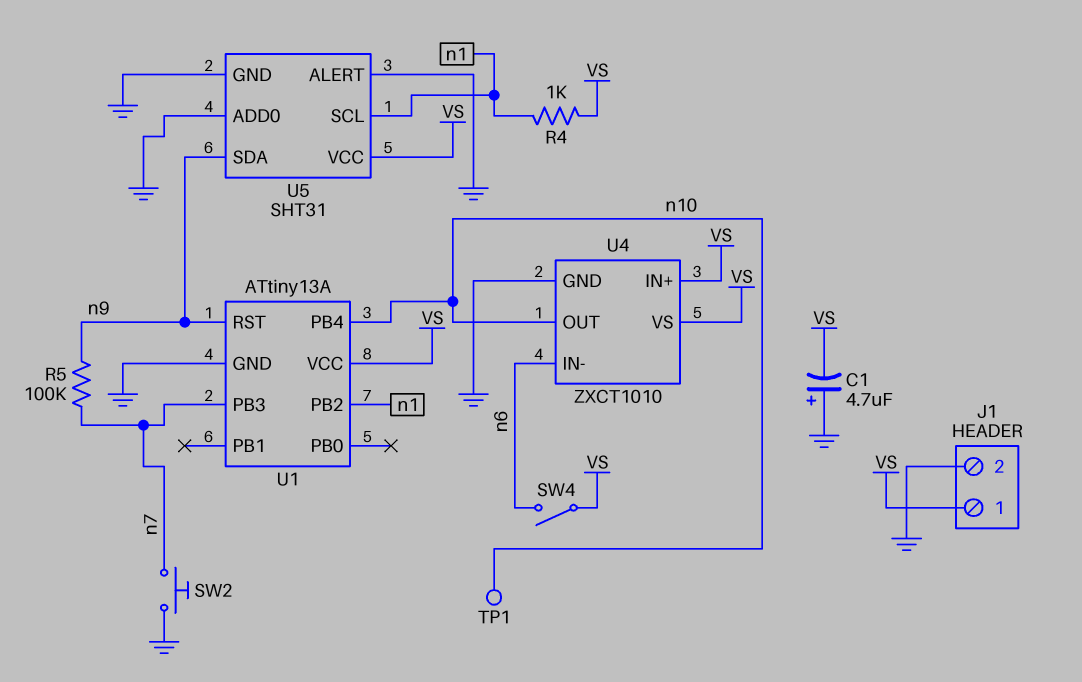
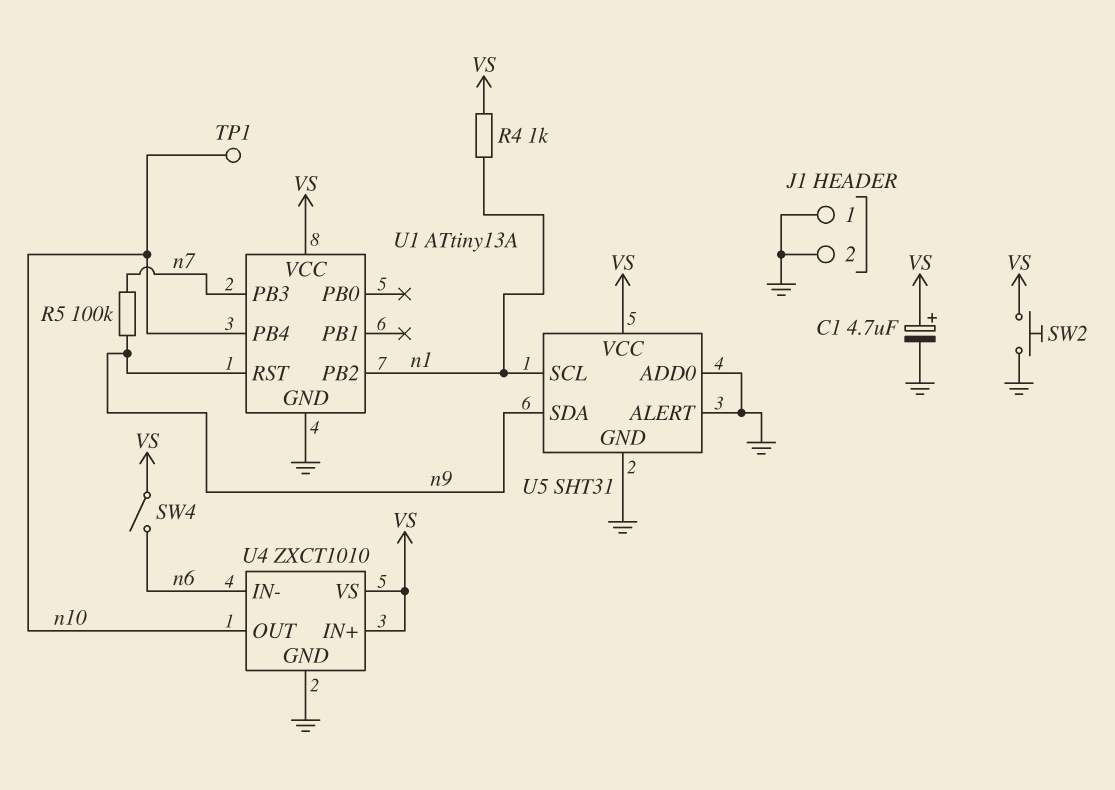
C1: 4.7uF (plus GND, minus VS) -> 4.7uF (plus VS, minus GND)
J1 pin 1: VS -> GND
SW2: button (GND, n7) -> button (GND, VS)

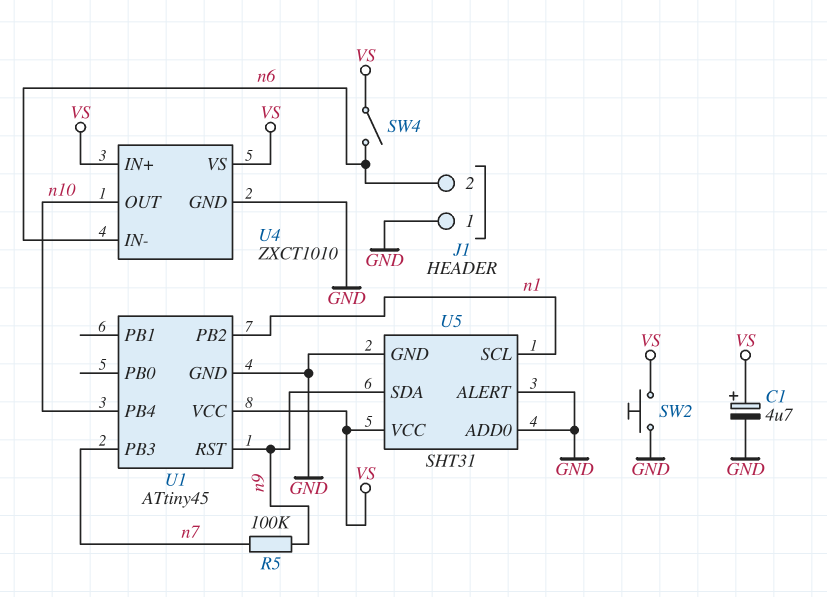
J1 pin 2: GND -> n6
R4: 1k (VS, n1) -> none
TP1: test point (n10) -> none
U1: ATtiny13A -> ATtiny45

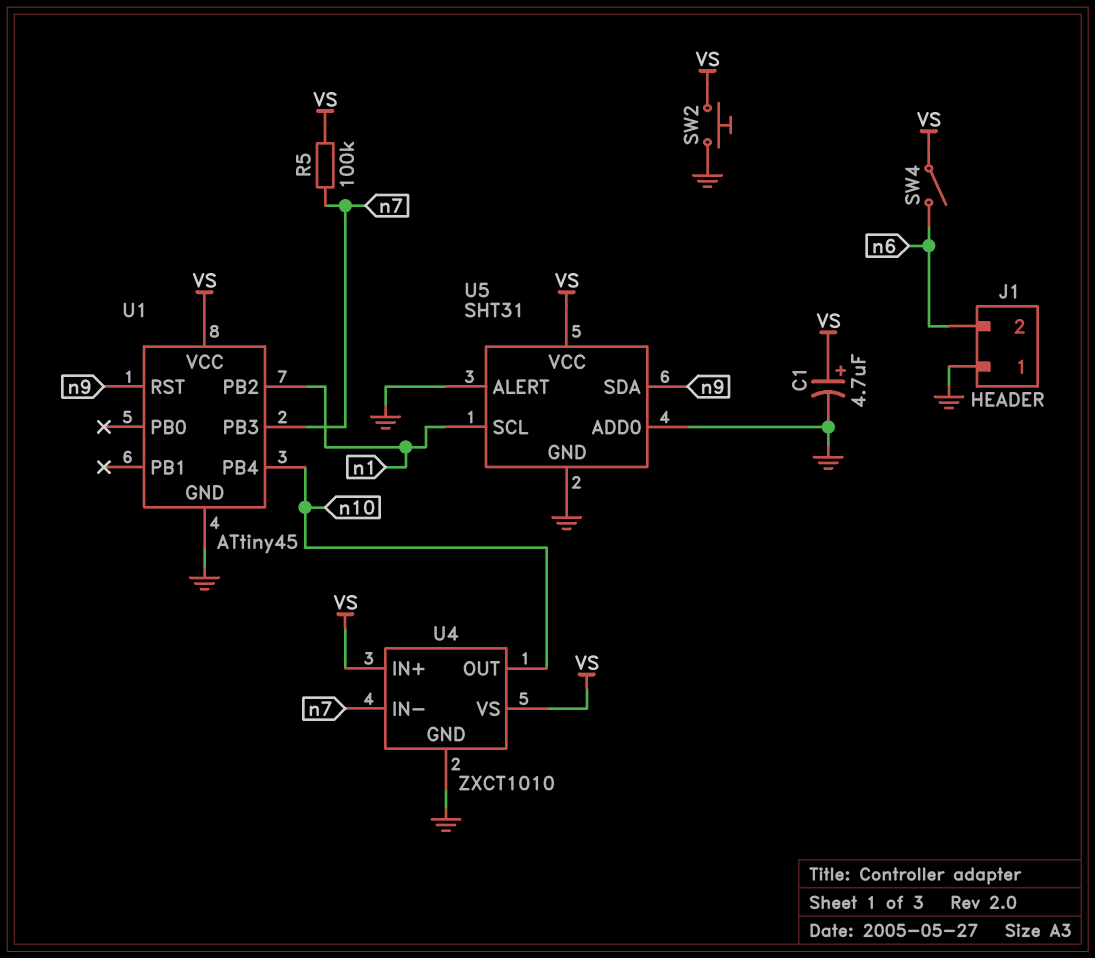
R5: 100k (n7, n9) -> 100k (VS, n7)
U4 pin IN-: n6 -> n7

